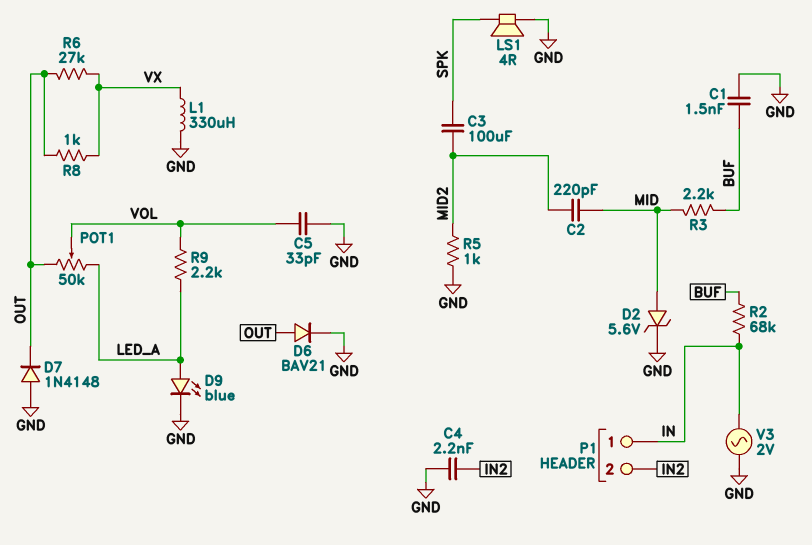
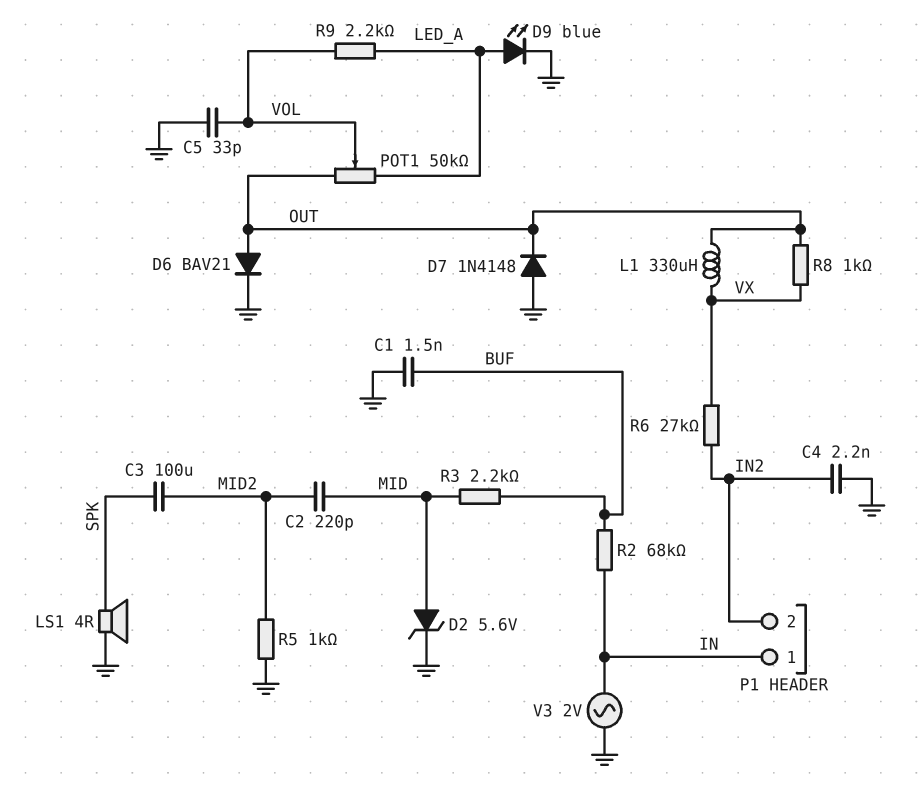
L1: 330uH (GND, VX) -> 330uH (OUT, VX)
R6: 27k (OUT, VX) -> 27k (IN2, VX)

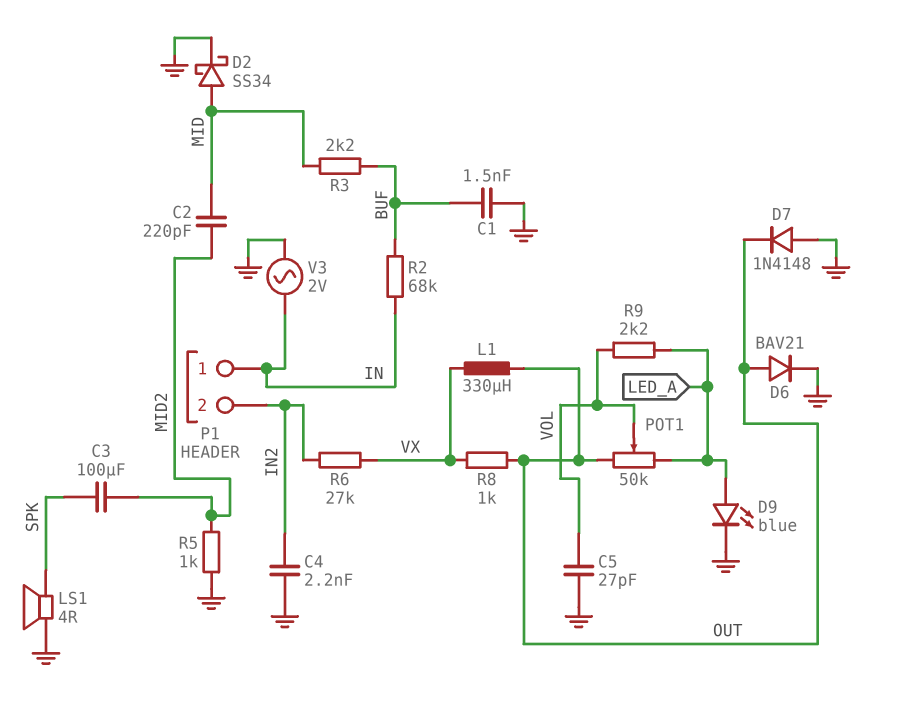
C5: 33pF (GND, VOL) -> 27pF (GND, VOL)
D2: zener 5.6V (A MID, K GND) -> schottky SS34 (A MID, K GND)

